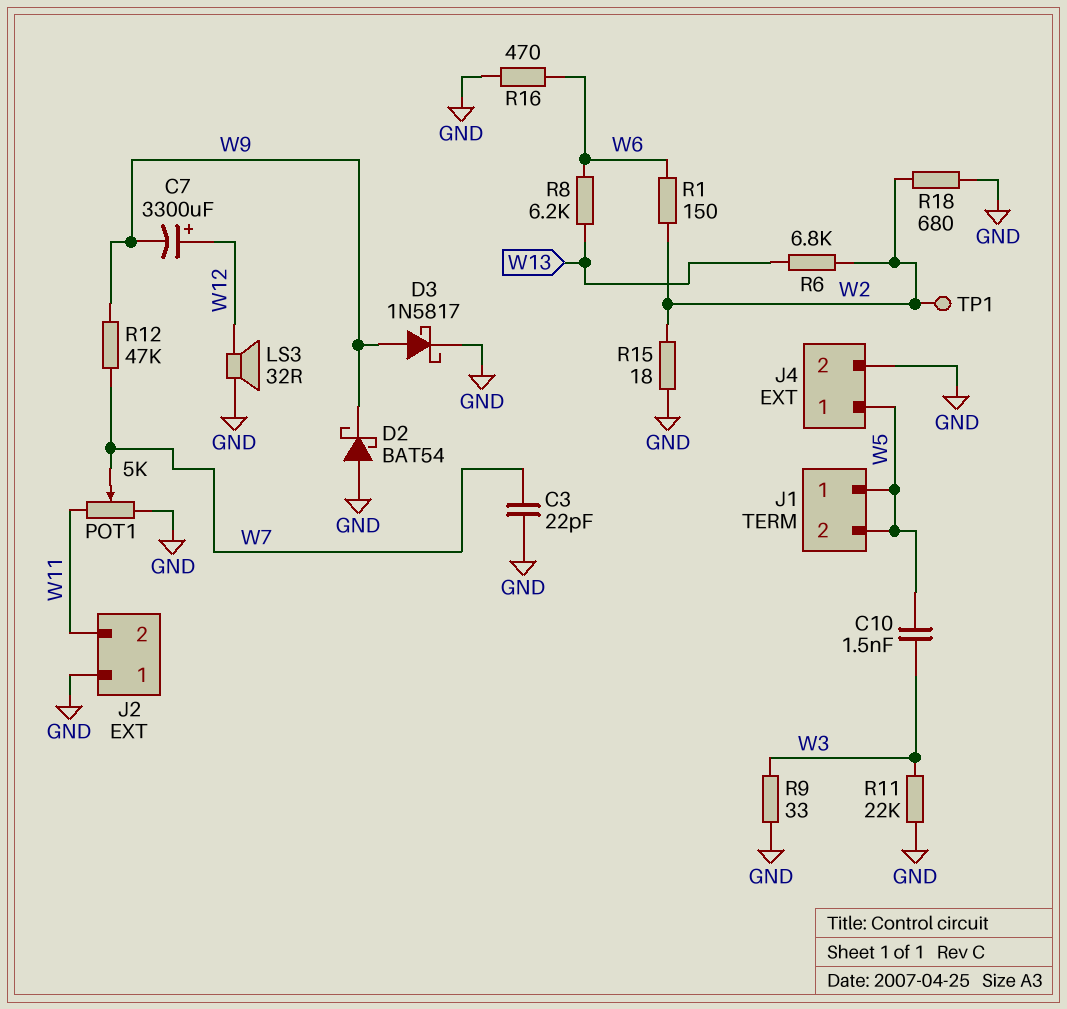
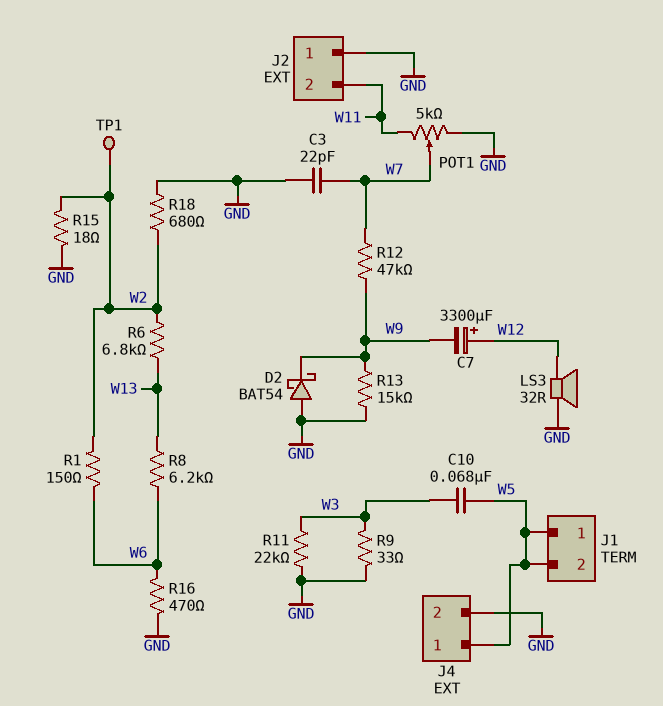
C10: 1.5nF (W3, W5) -> 68nF (W3, W5)
D3: schottky 1N5817 (A W9, K GND) -> none
R13: none -> 15k (GND, W9)

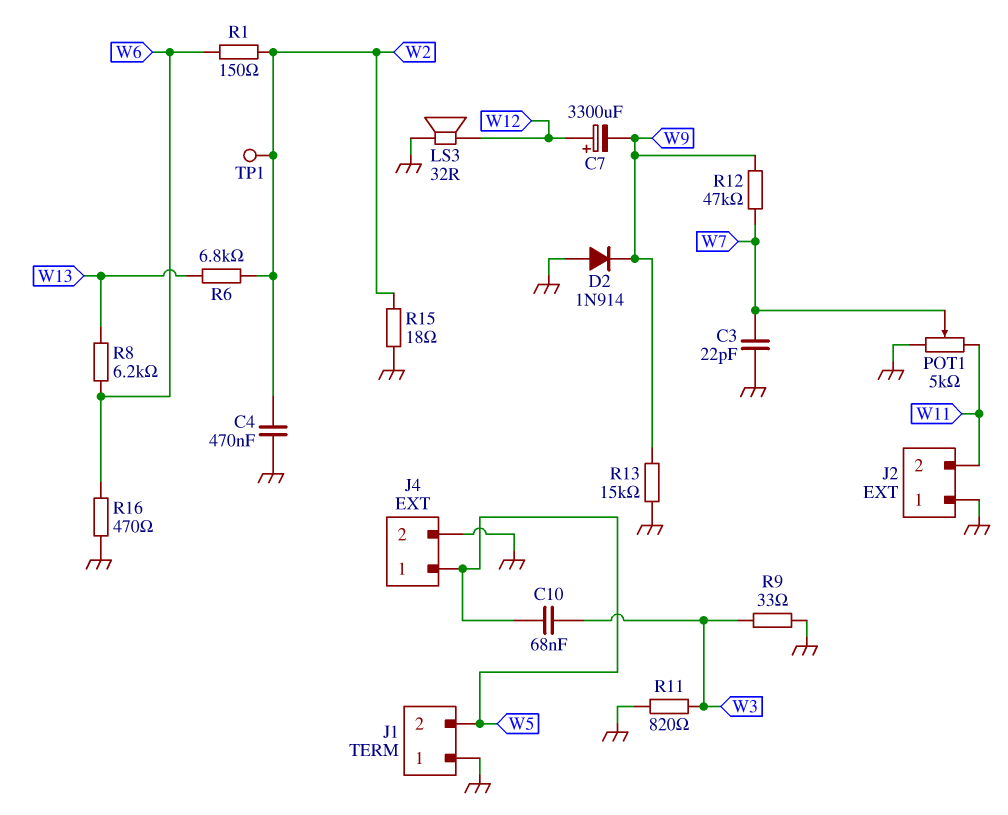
C4: none -> 470nF (GND, W2)
D2: schottky BAT54 (A GND, K W9) -> diode 1N914 (A GND, K W9)
J1 pin 1: W5 -> GND
R11: 22k (GND, W3) -> 820 (GND, W3)
R18: 680 (GND, W2) -> none

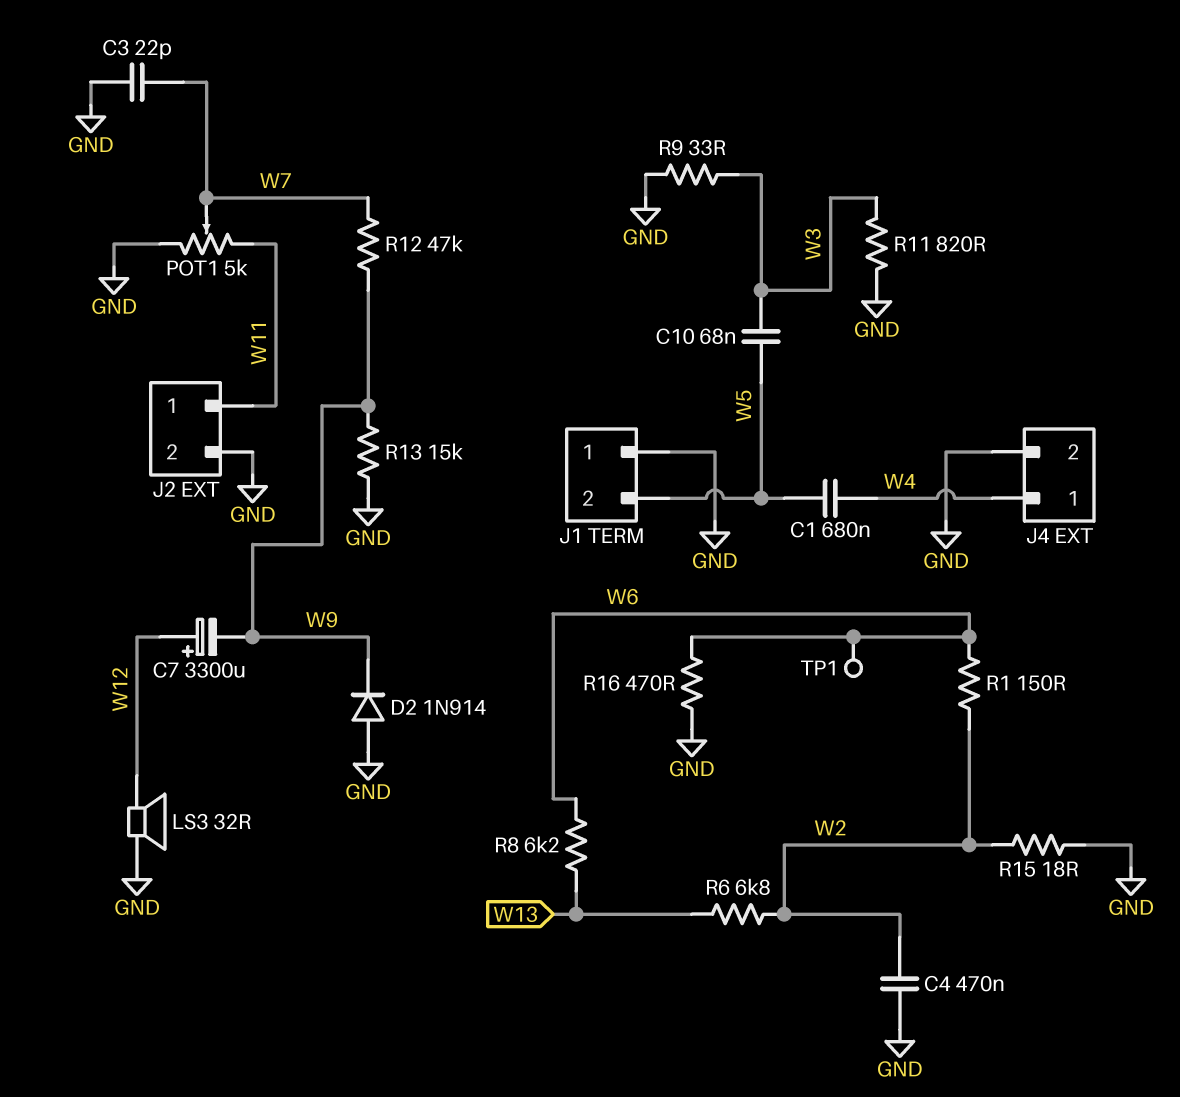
C1: none -> 680nF (W4, W5)
J2 pin 1: GND -> W11
J2 pin 2: W11 -> GND
J4 pin 1: W5 -> W4
TP1: test point (W2) -> test point (W6)

